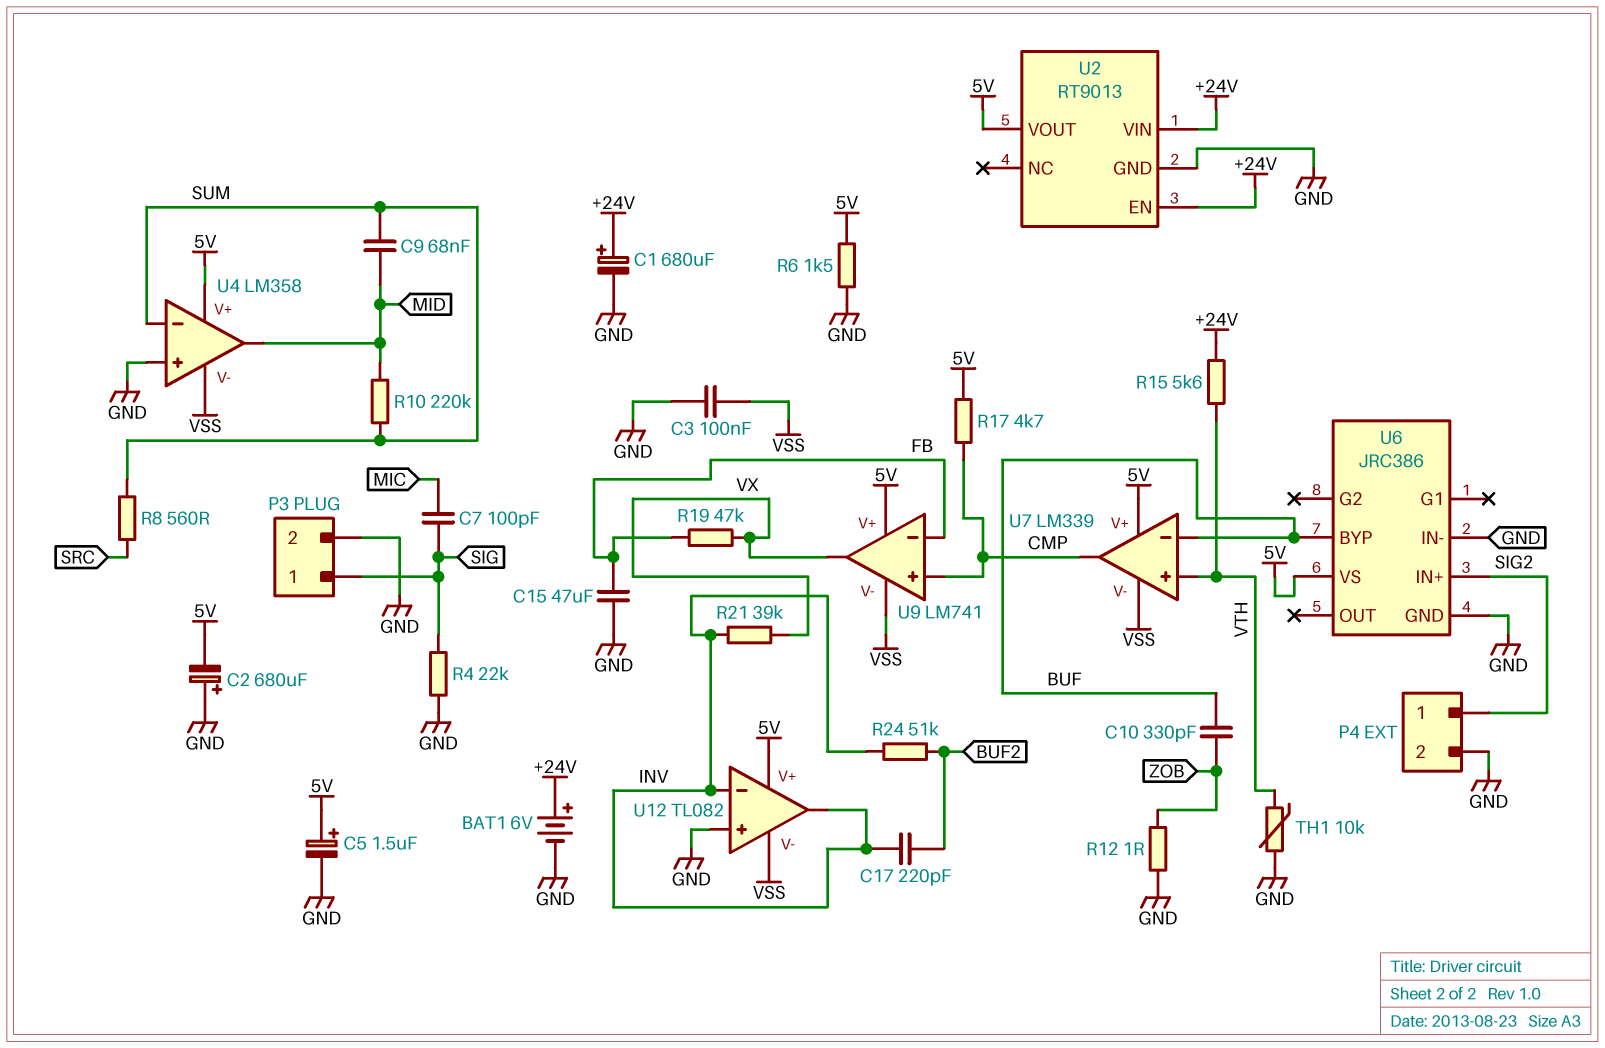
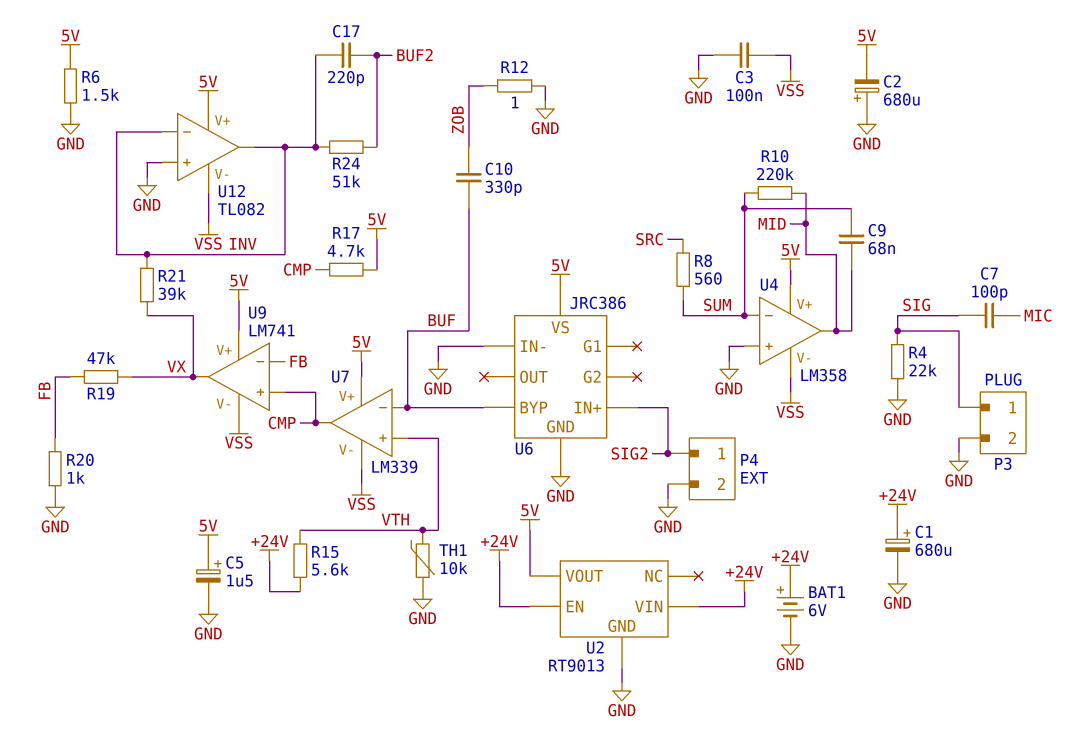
C15: 47uF (FB, GND) -> none
R20: none -> 1k (FB, GND)

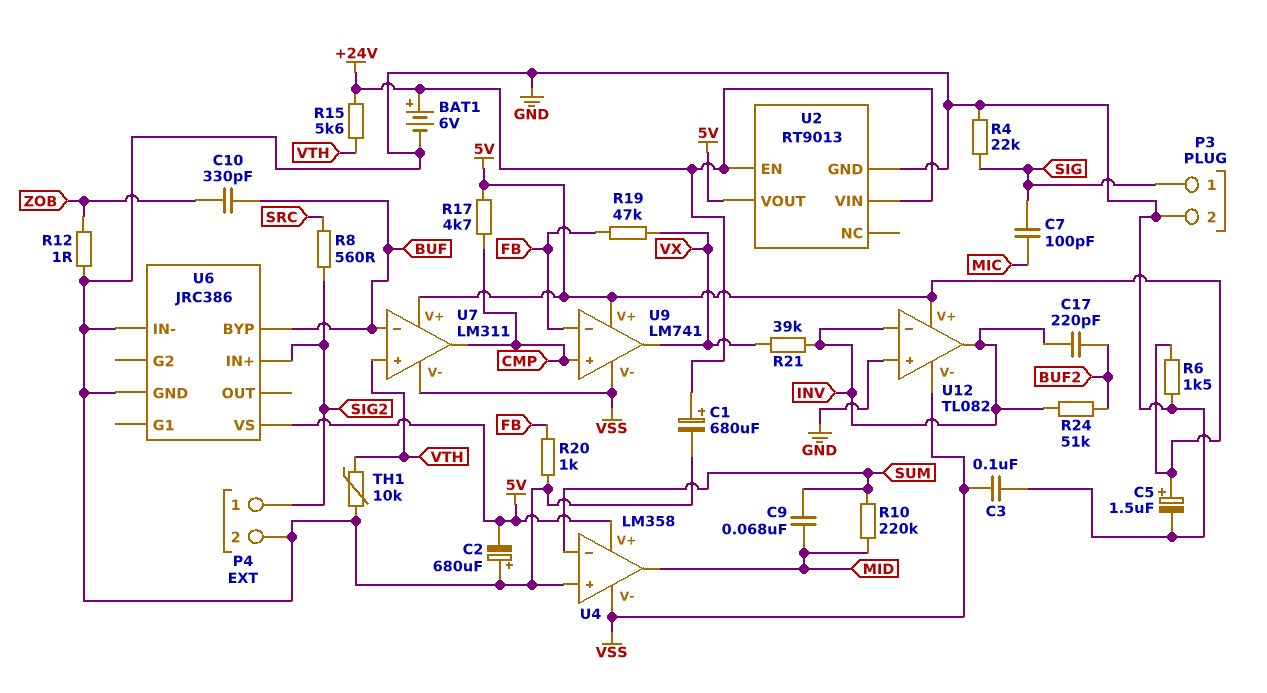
R8: 560 (SRC, SUM) -> 560 (SIG2, SRC)
U7: LM339 -> LM311

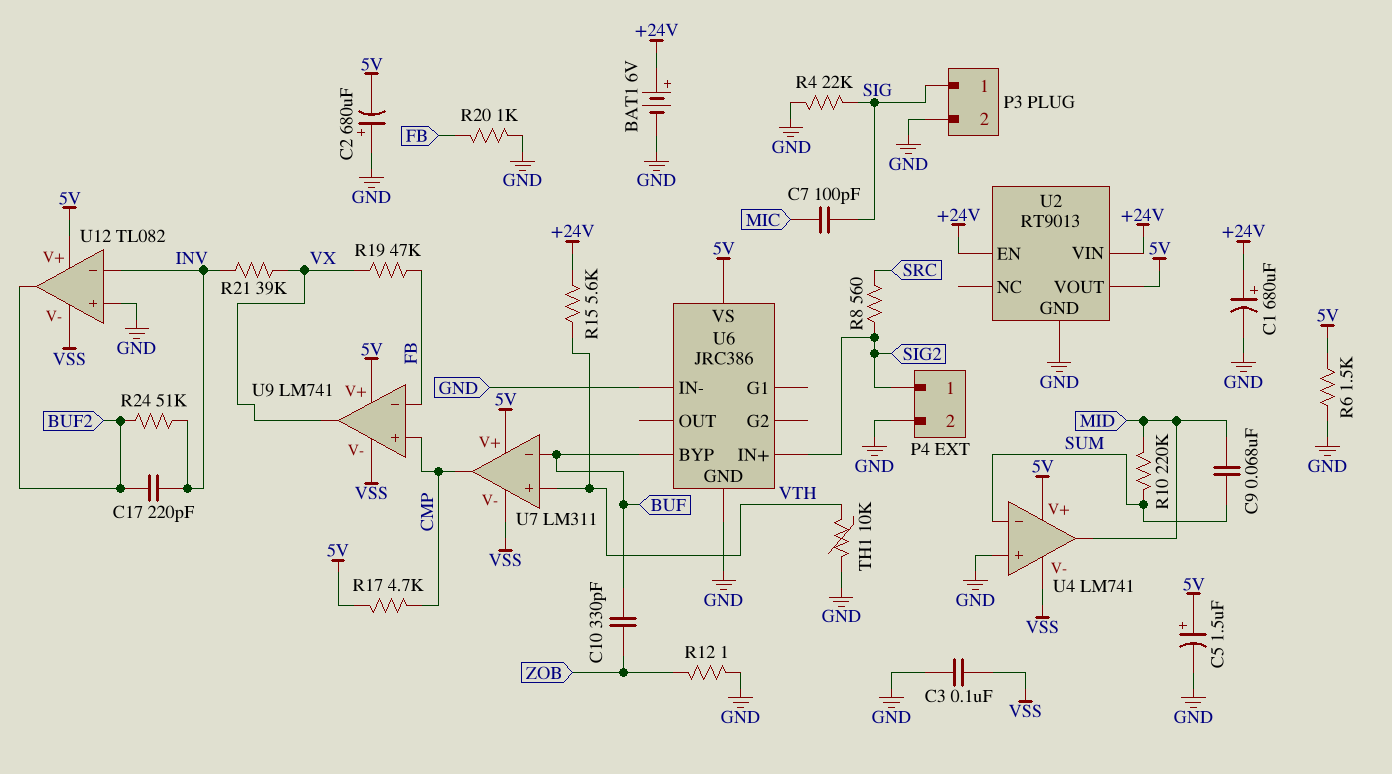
U4: LM358 -> LM741
U12 pin out: INV -> BUF2

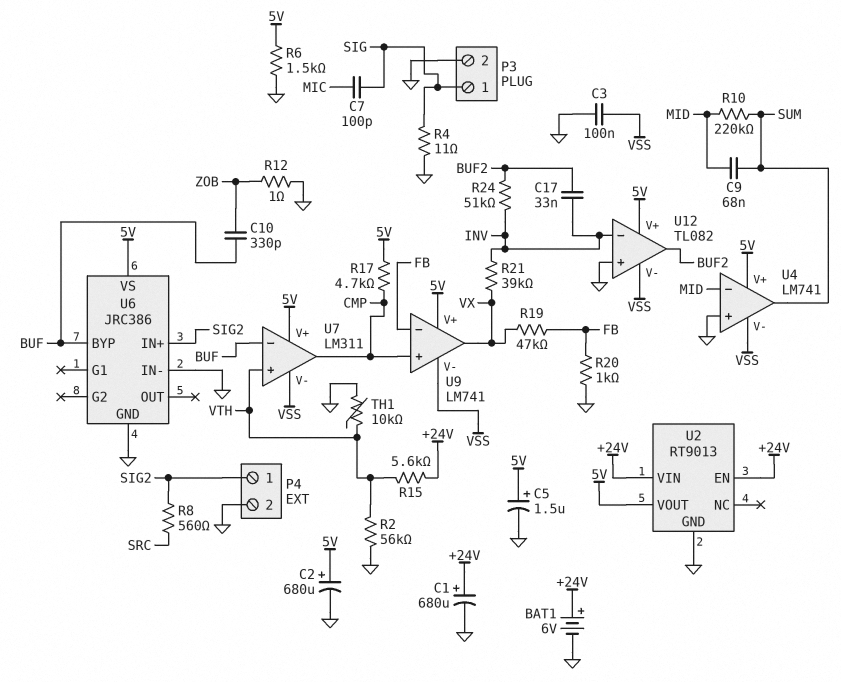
C2: 680uF (plus GND, minus 5V) -> 680uF (plus 5V, minus GND)
C17: 220pF (BUF2, INV) -> 33nF (BUF2, INV)
R2: none -> 56k (GND, VTH)
R4: 22k (GND, SIG) -> 11 (GND, SIG)
U4 pin in-: SUM -> MID
U4 pin out: MID -> SUM

